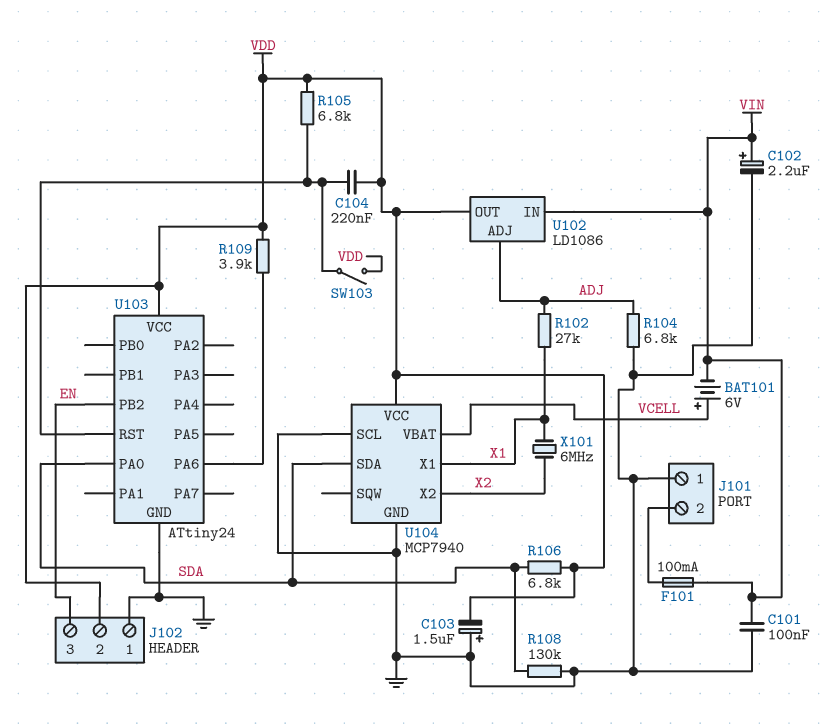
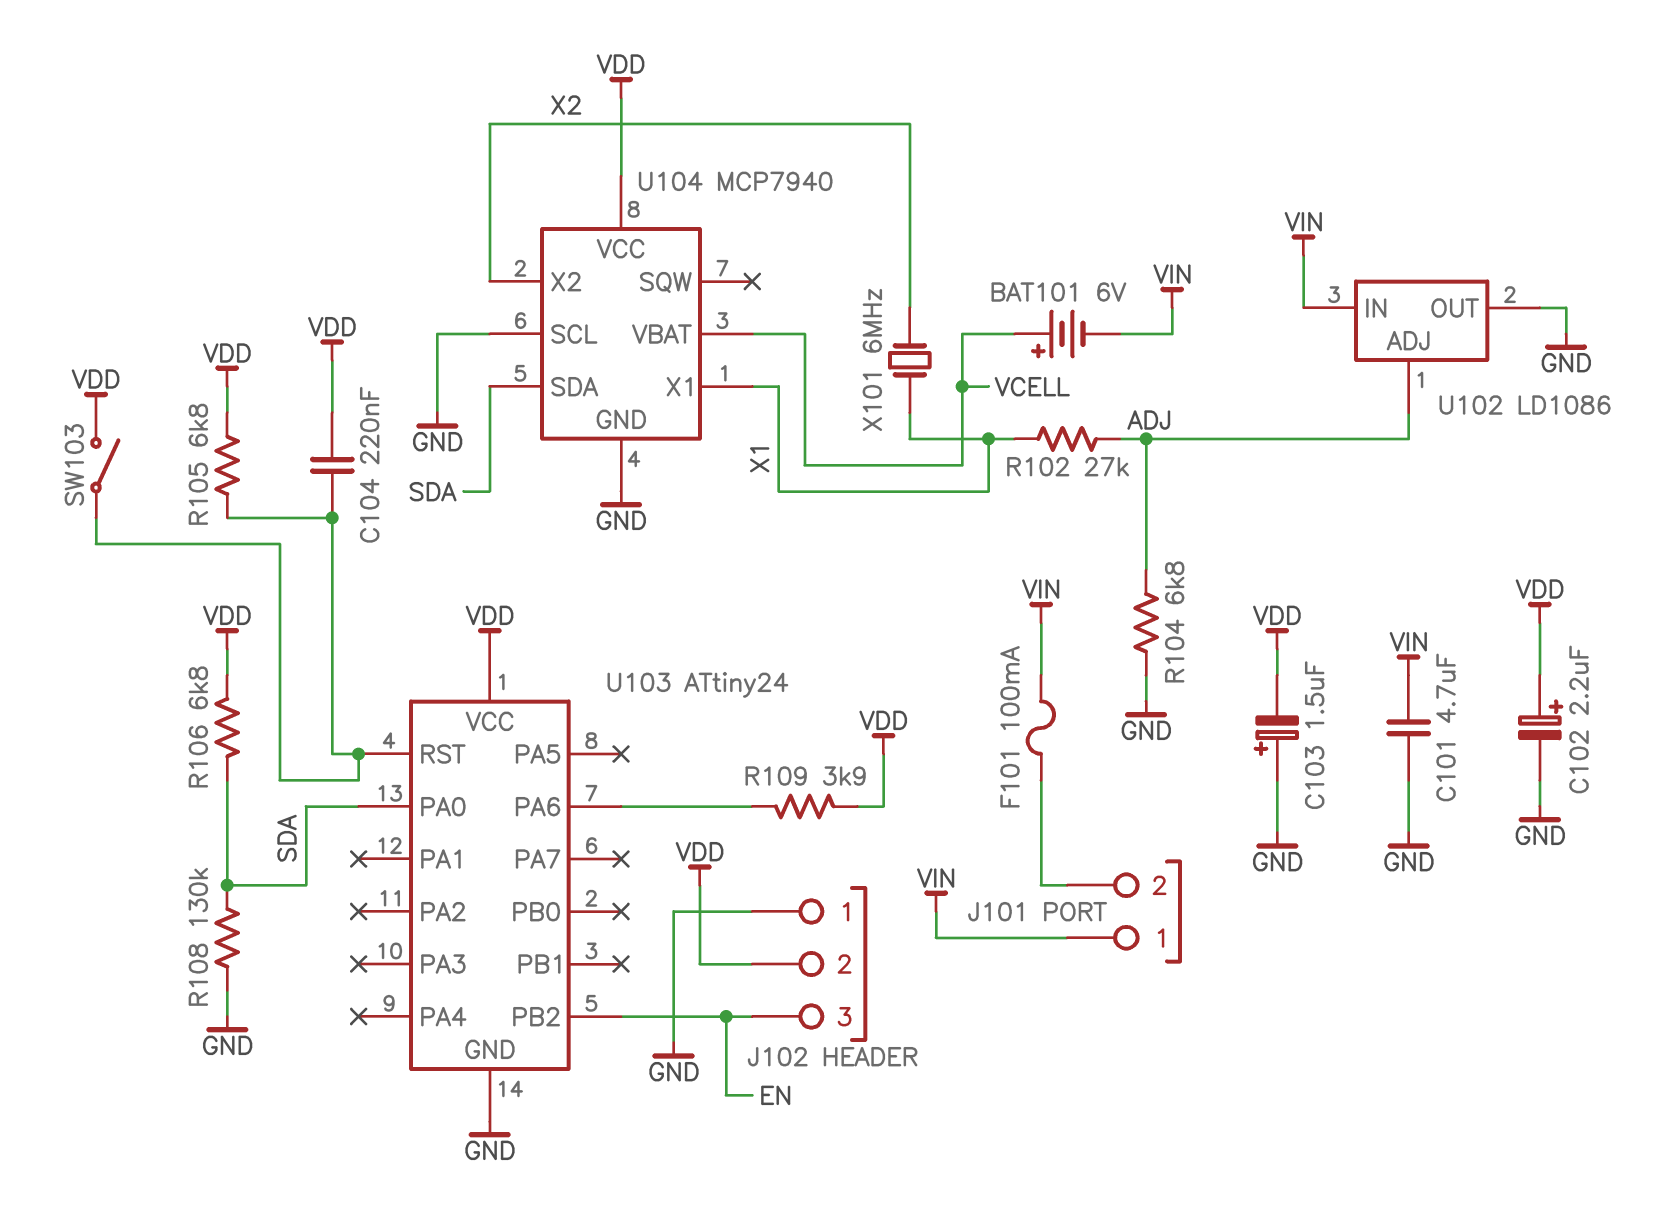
C101: 100nF (GND, VIN) -> 4.7uF (GND, VIN)
C102: 2.2uF (plus VIN, minus GND) -> 2.2uF (plus VDD, minus GND)
J101 pin 1: GND -> VIN
U102 pin OUT: VDD -> GND

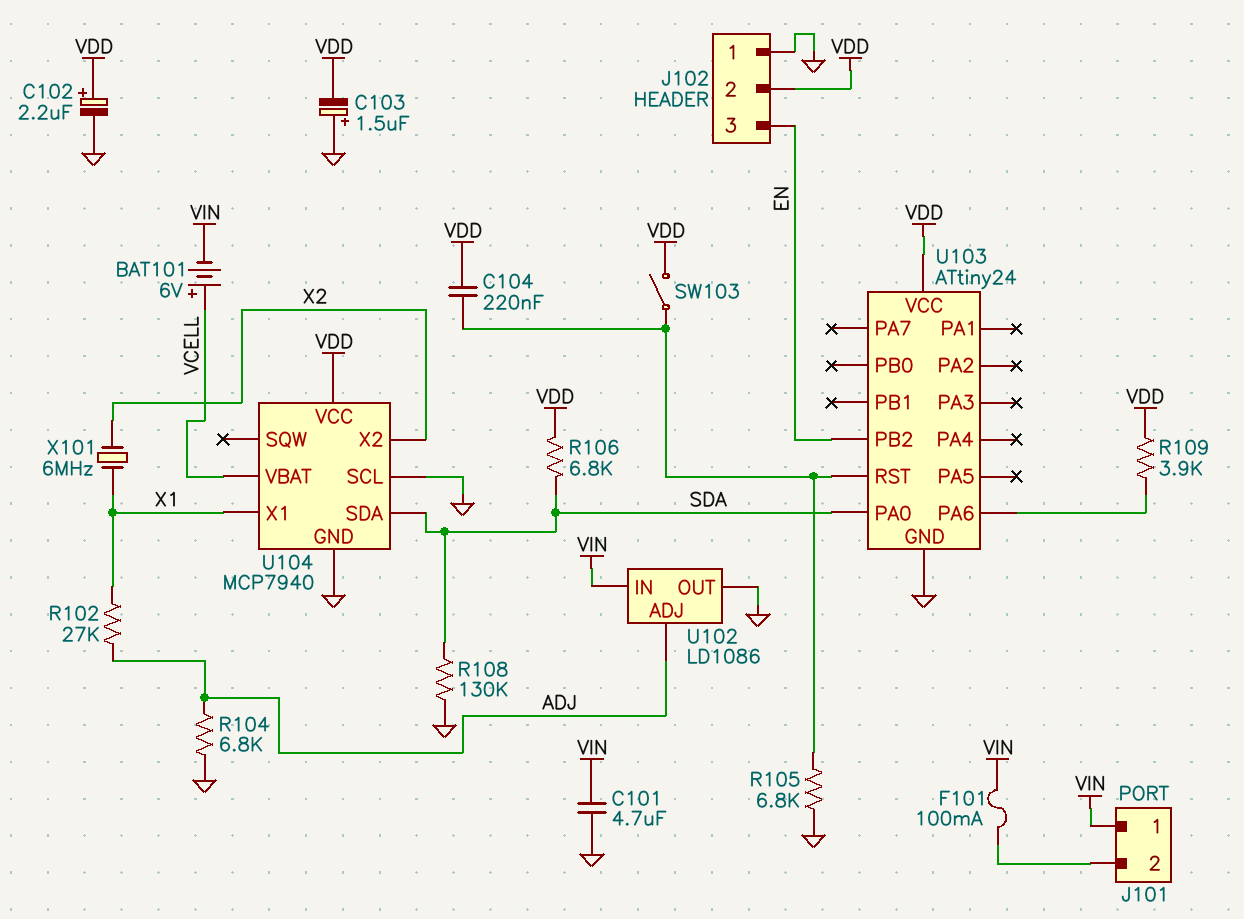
R105: 6.8k (U103/RST, VDD) -> 6.8k (GND, U103/RST)

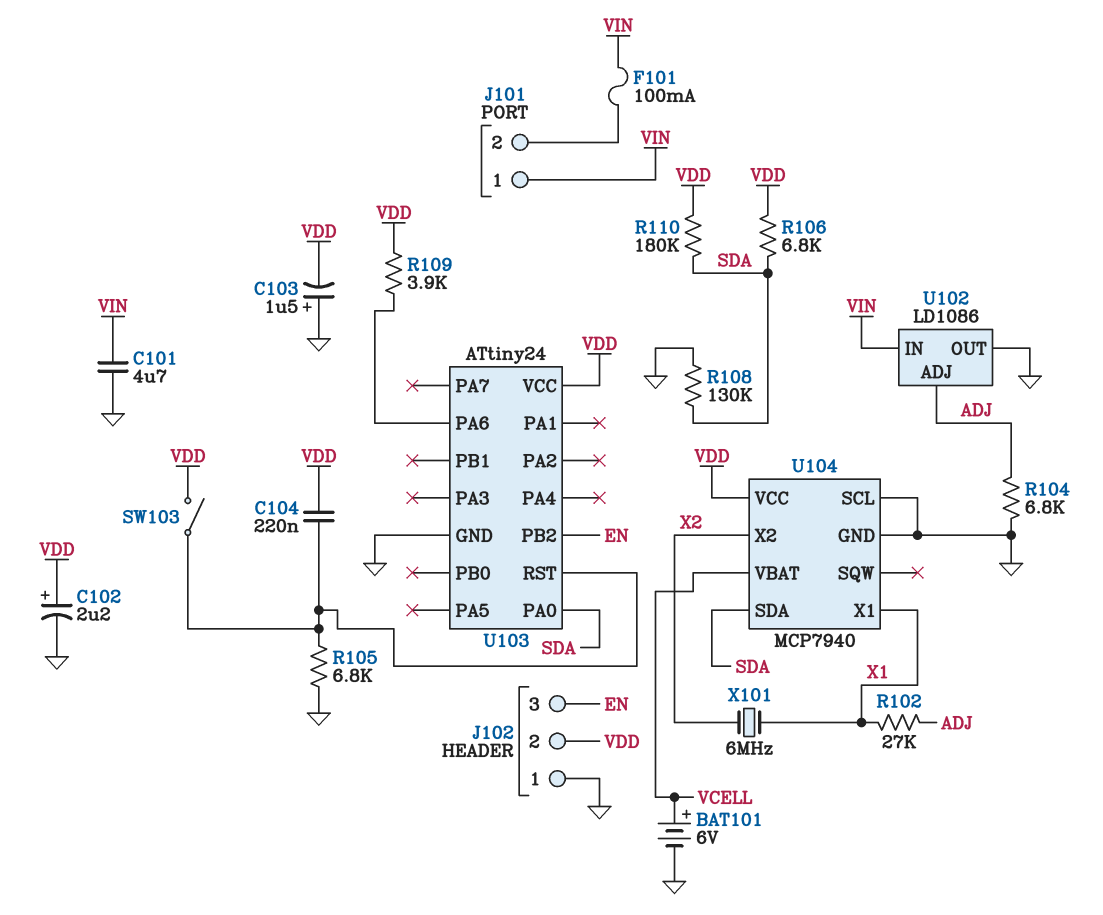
BAT101: 6V (plus VCELL, minus VIN) -> 6V (plus VCELL, minus GND)
R110: none -> 180k (SDA, VDD)

